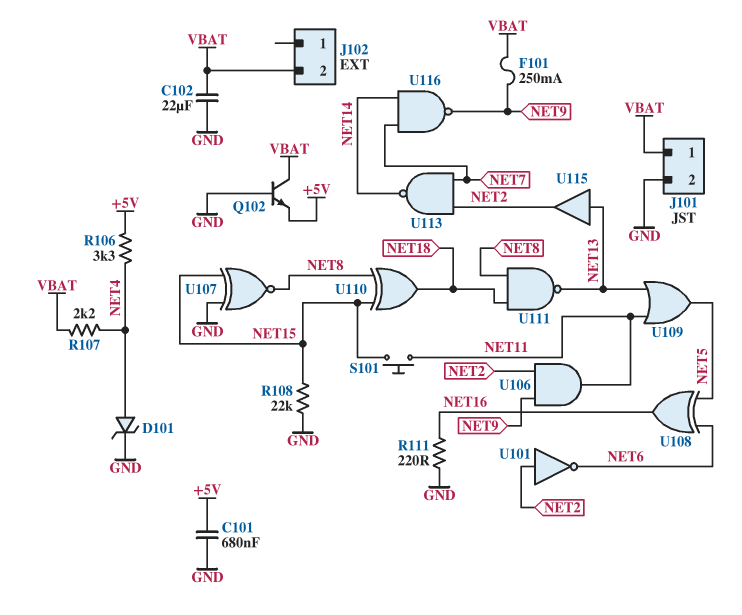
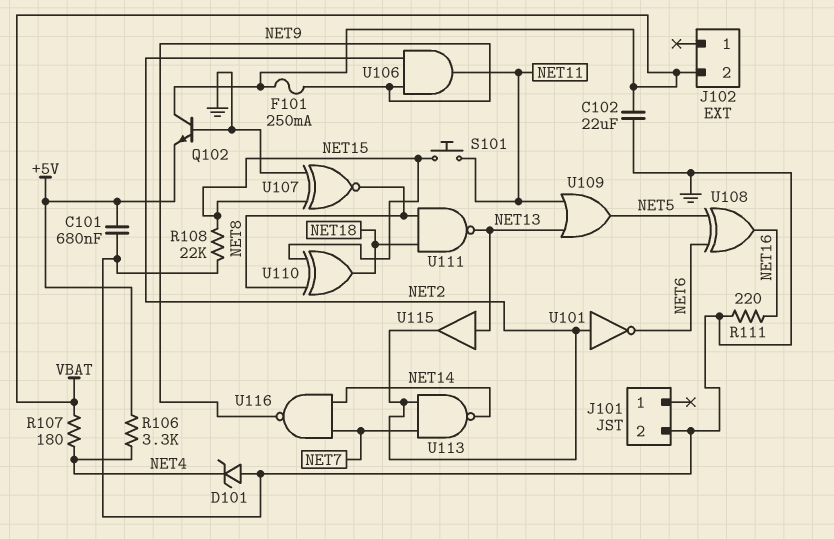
D101: zener (A NET4, K GND) -> zener (A GND, K NET4)
J101 pin 1: VBAT -> none
R107: 2.2k (NET4, VBAT) -> 180 (NET4, VBAT)

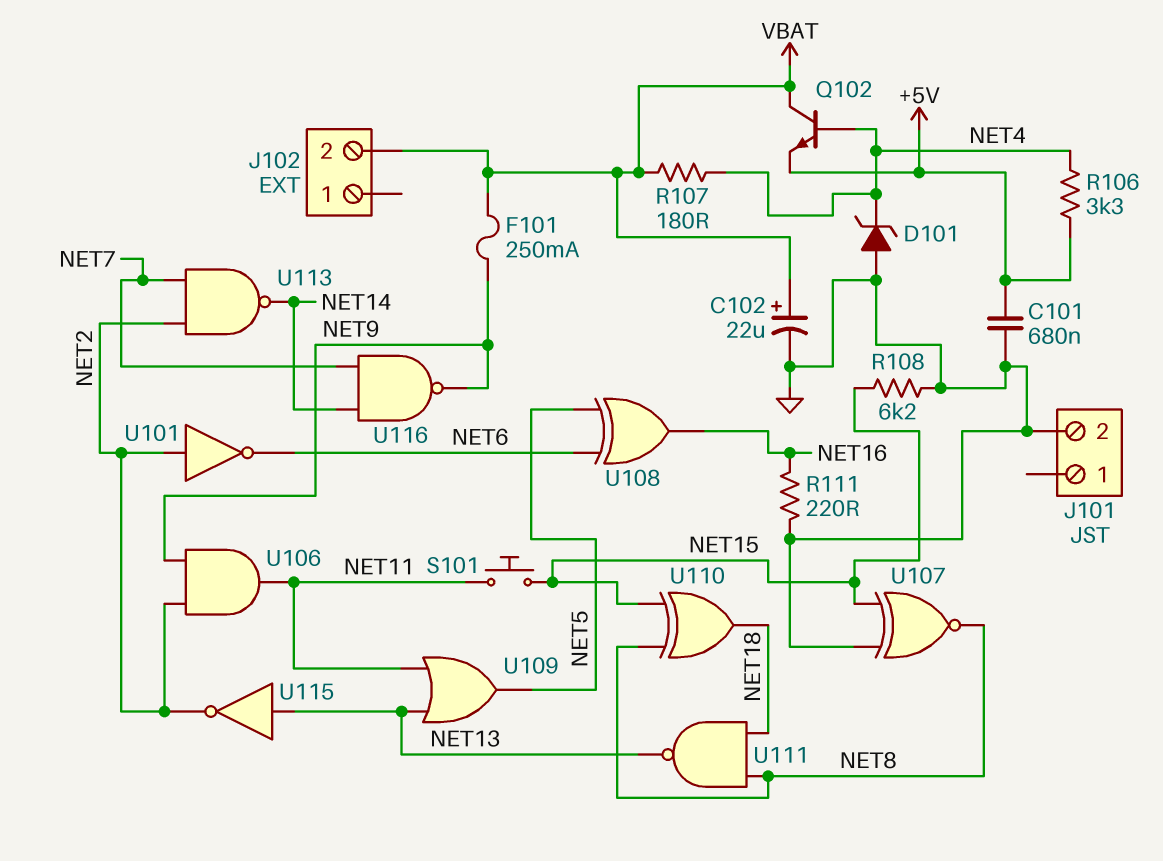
C102: 22uF (GND, VBAT) -> 22uF (plus VBAT, minus GND)
Q102: NPN (B GND, C VBAT, E +5V) -> NPN (B NET4, C VBAT, E +5V)
R108: 22k (GND, NET15) -> 6.2k (GND, NET15)
U115: buffer (in NET13, out NET2) -> NOT (in NET13, out NET2)

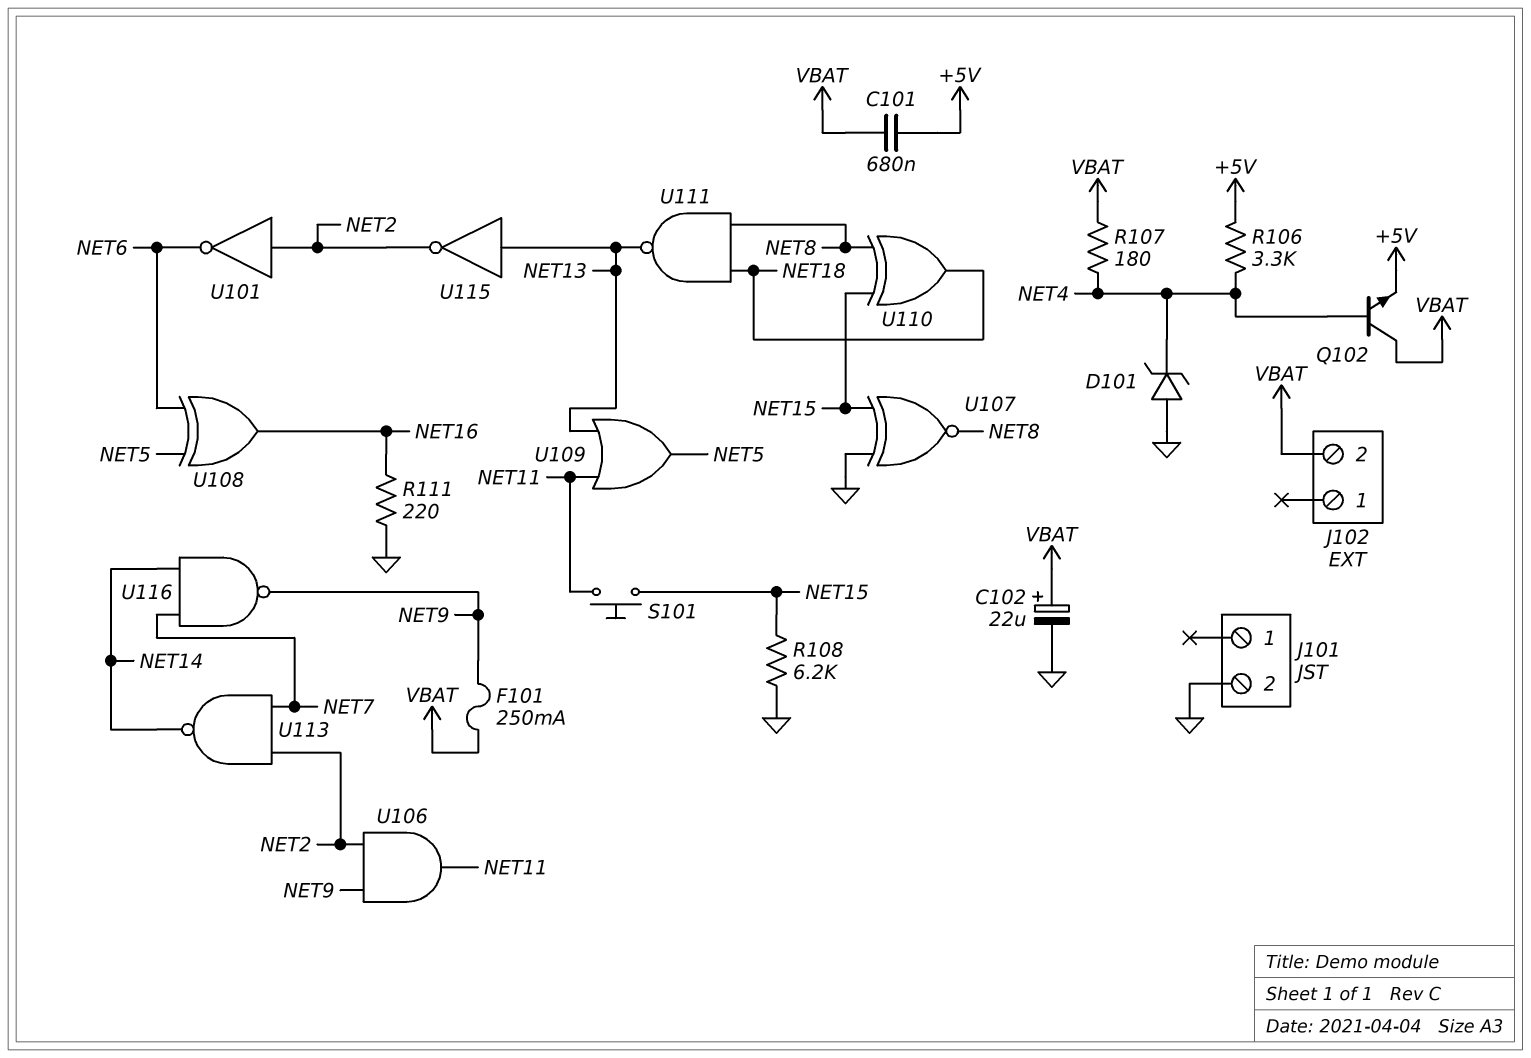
C101: 680nF (+5V, GND) -> 680nF (+5V, VBAT)

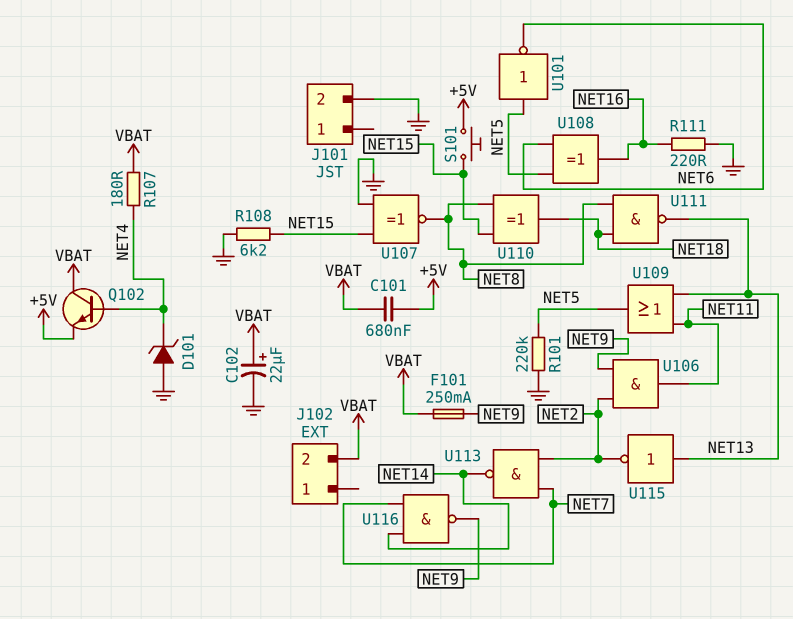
R101: none -> 220k (GND, NET5)
R106: 3.3k (+5V, NET4) -> none
S101: button (NET11, NET15) -> button (+5V, NET15)
U101: NOT (in NET2, out NET6) -> NOT (in NET5, out NET6)

